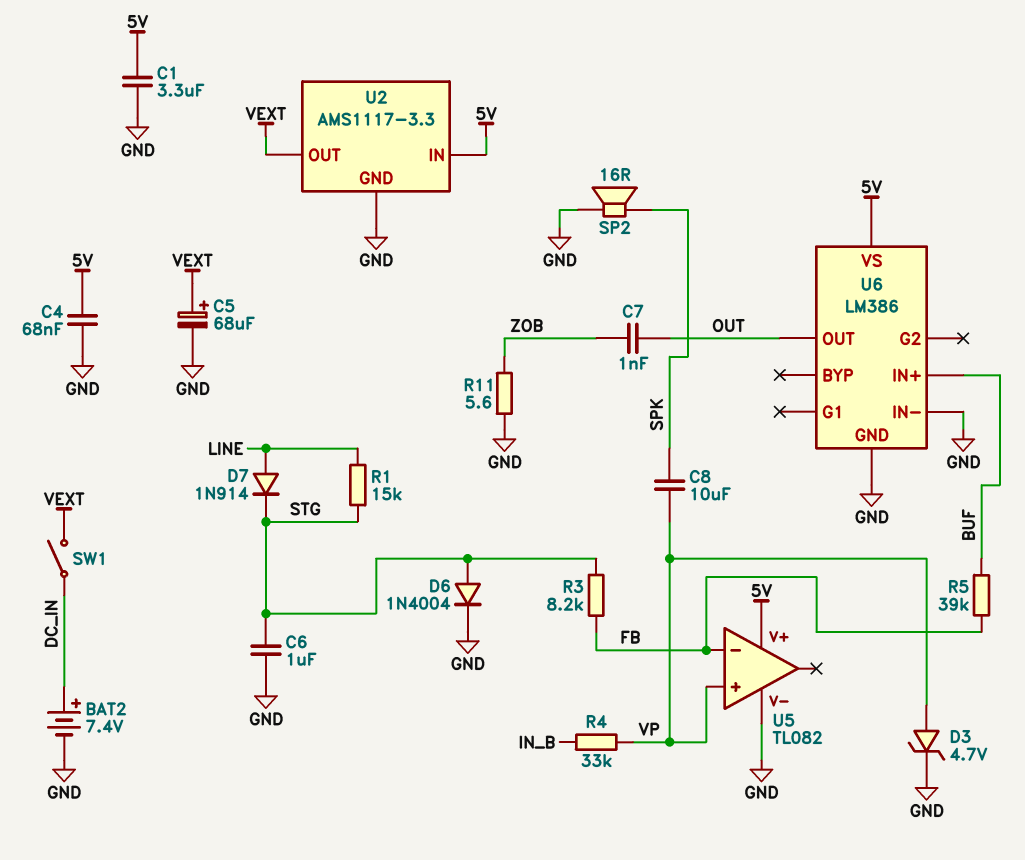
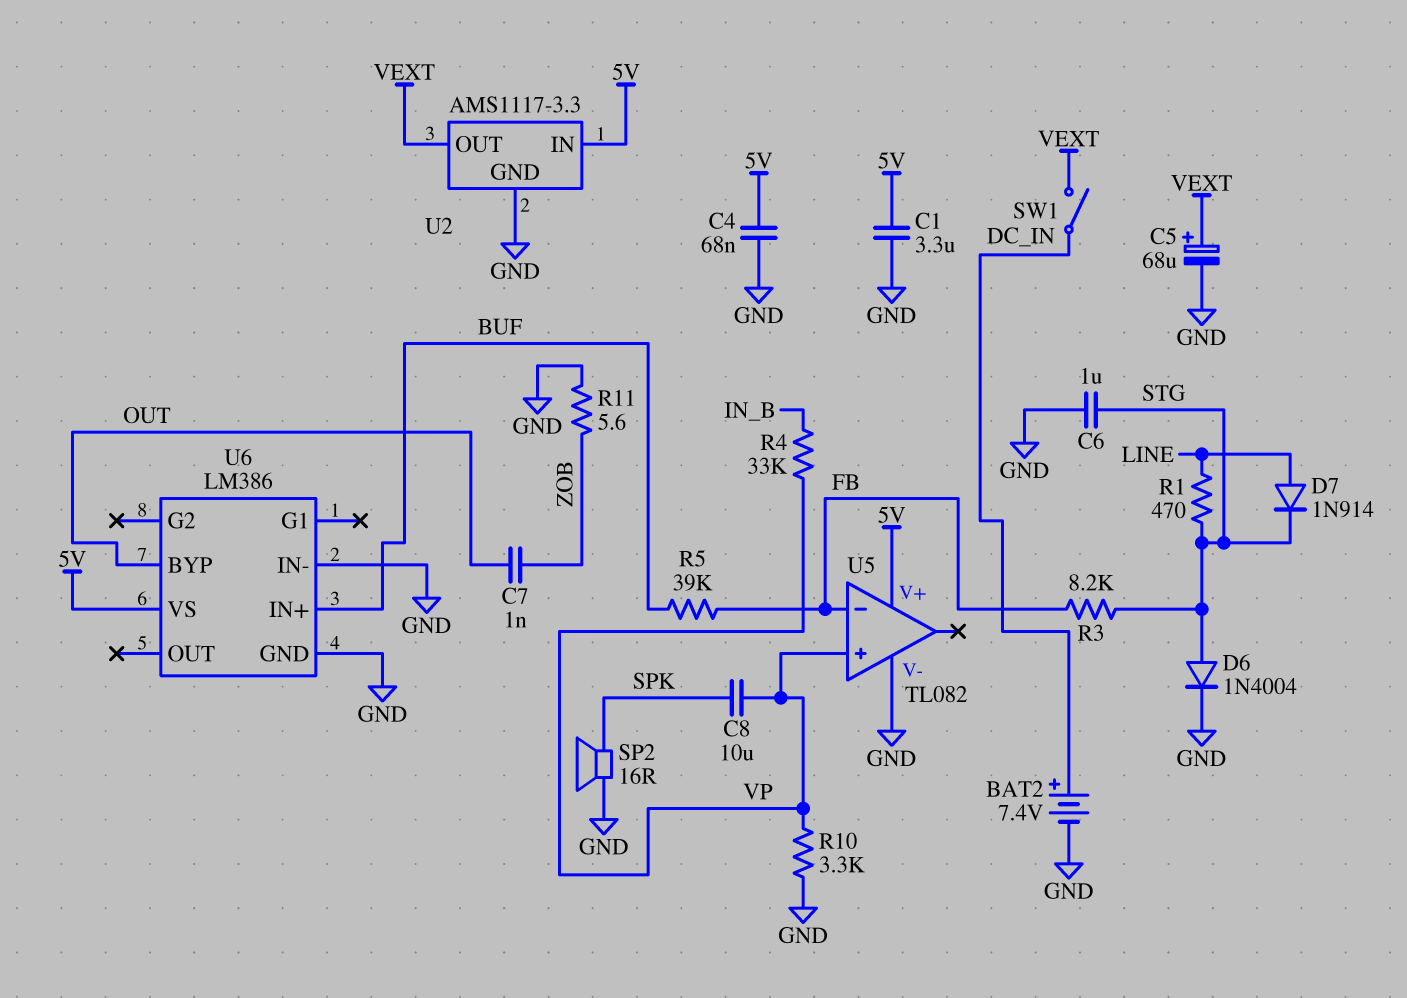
D3: zener 4.7V (A VP, K GND) -> none
R1: 15k (LINE, STG) -> 470 (LINE, STG)
R10: none -> 3.3k (GND, VP)
U6 pin BYP: none -> OUT
U6 pin OUT: OUT -> none

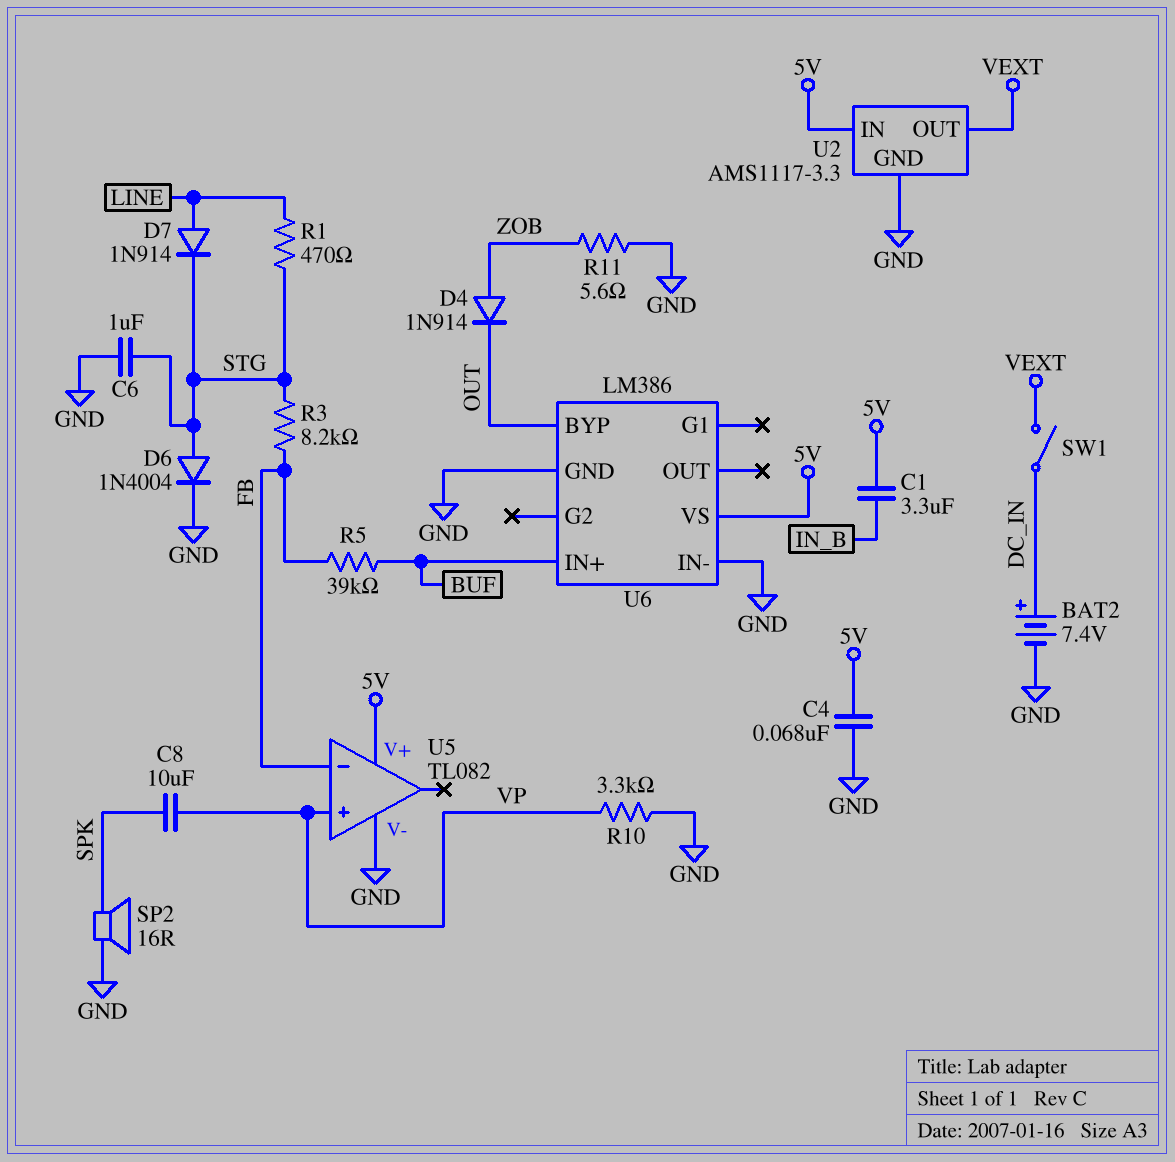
C1: 3.3uF (5V, GND) -> 3.3uF (5V, IN_B)
C5: 68uF (plus VEXT, minus GND) -> none
C7: 1nF (OUT, ZOB) -> none
D4: none -> diode 1N914 (A ZOB, K OUT)
R4: 33k (IN_B, VP) -> none

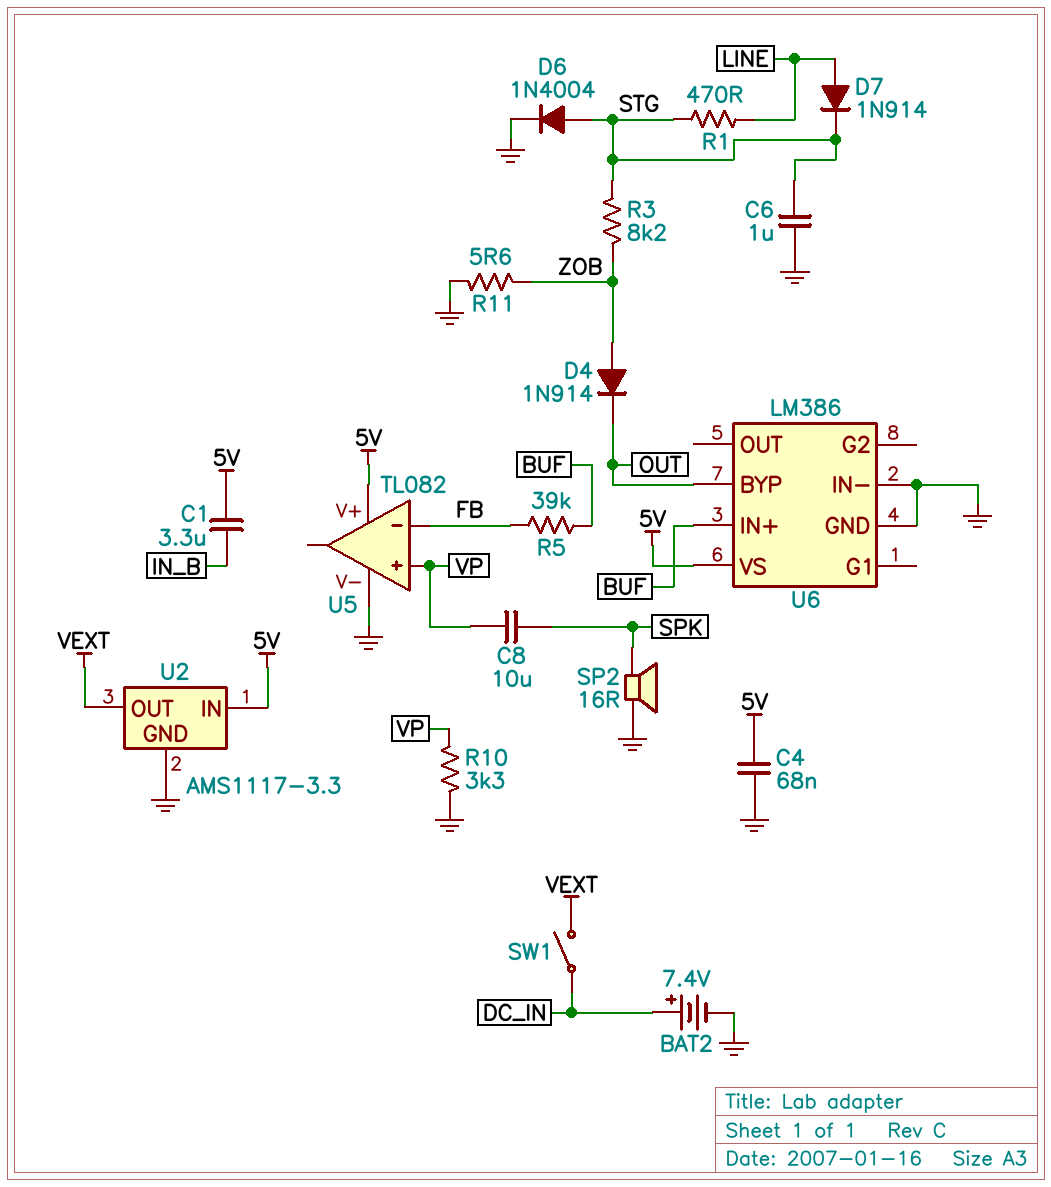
R3: 8.2k (FB, STG) -> 8.2k (STG, ZOB)

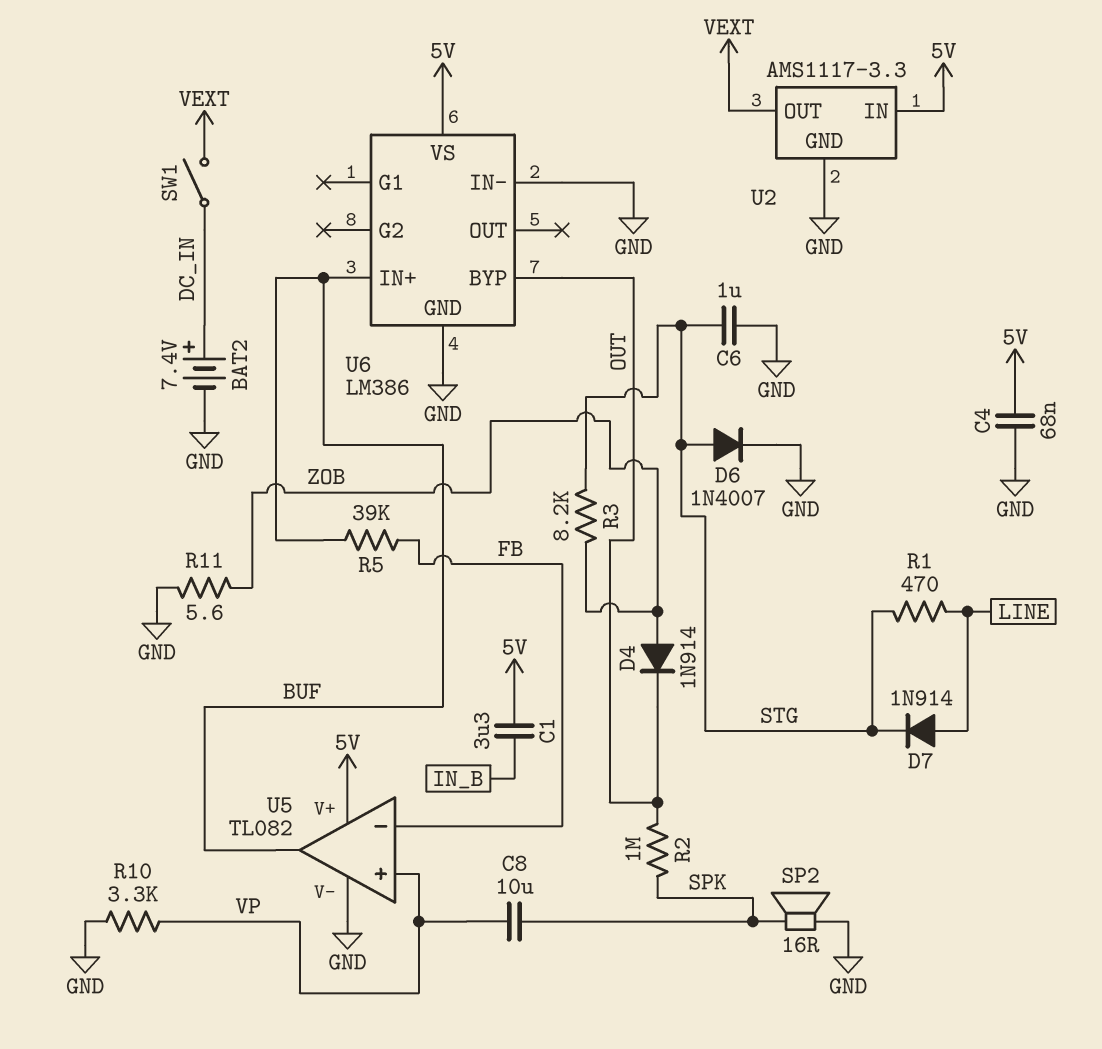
D6: diode 1N4004 (A STG, K GND) -> diode 1N4007 (A STG, K GND)
R2: none -> 1M (OUT, SPK)
U5 pin out: none -> BUF

